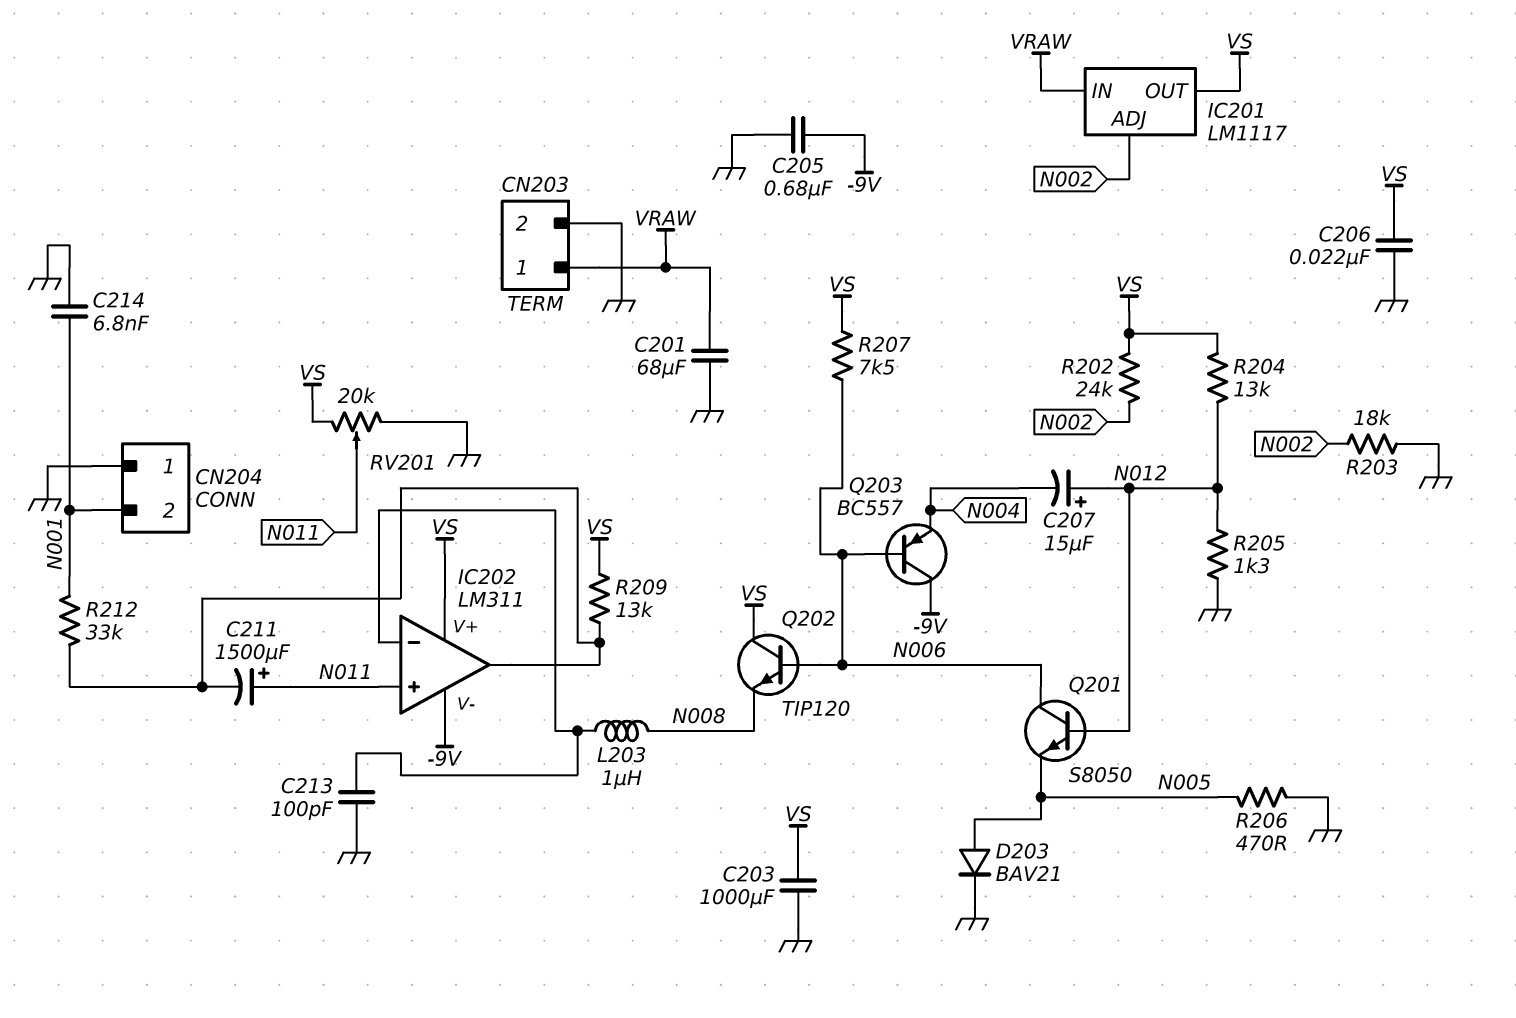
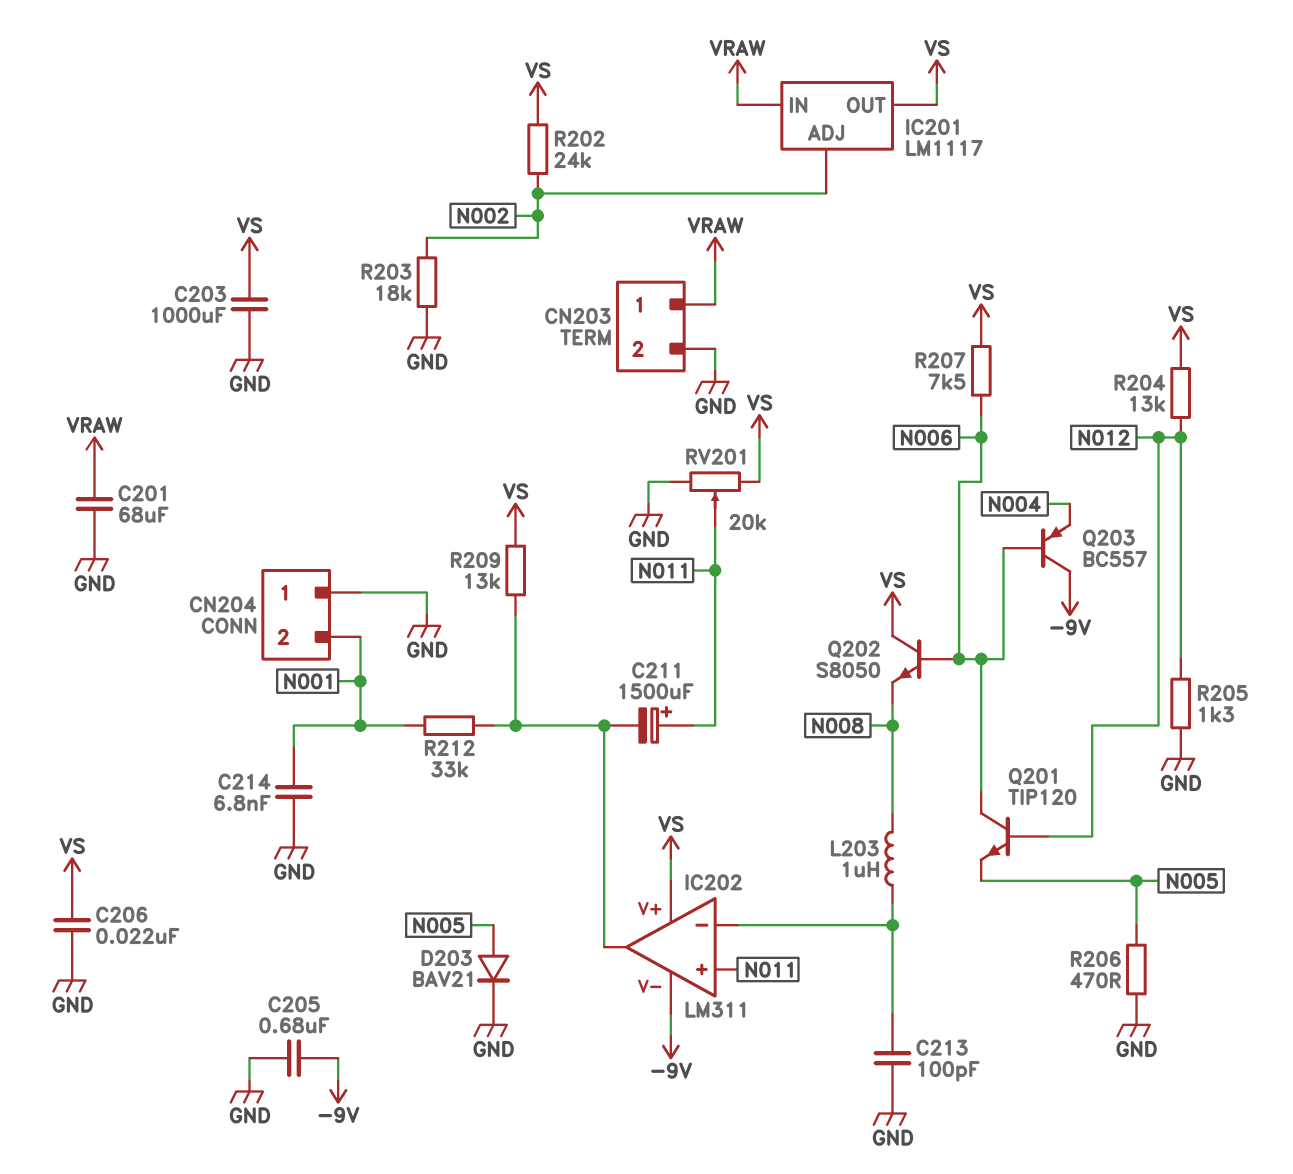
C207: 15uF (plus N012, minus N004) -> none
Q201: NPN S8050 (B N012, C N006, E N005) -> NPN TIP120 (B N012, C N006, E N005)
Q202: NPN TIP120 (B N006, C VS, E N008) -> NPN S8050 (B N006, C VS, E N008)

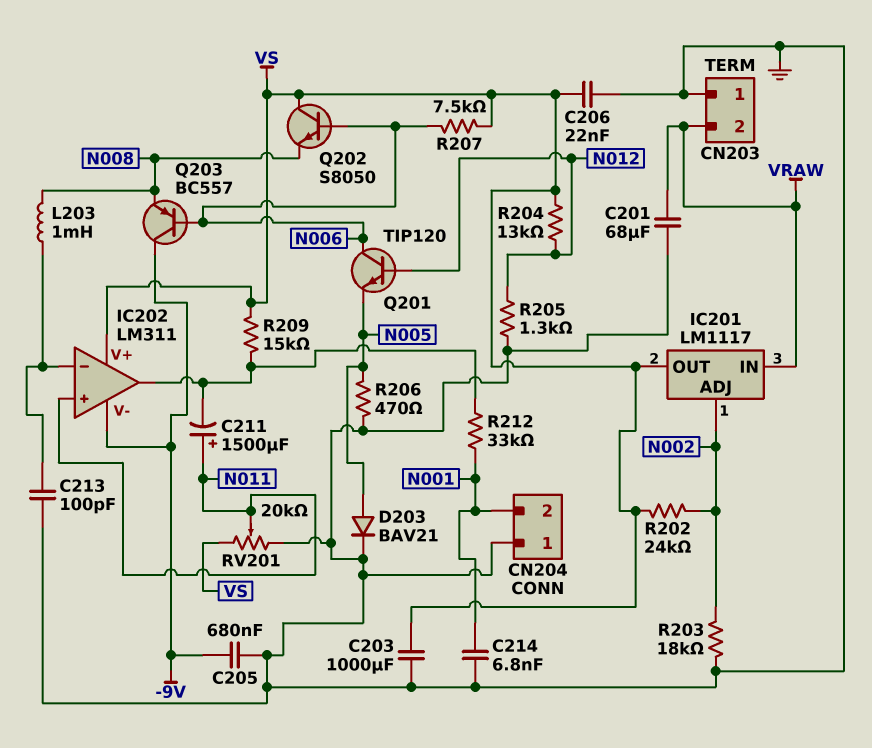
CN203 pin 1: VRAW -> GND
CN203 pin 2: GND -> VRAW
L203: 1uH (IC202/in-, N008) -> 1mH (IC202/in-, N008)
Q203: PNP BC557 (B N006, C -9V, E N004) -> PNP BC557 (B N006, C -9V, E N008)
R209: 13k (IC202/out, VS) -> 15k (IC202/out, VS)

